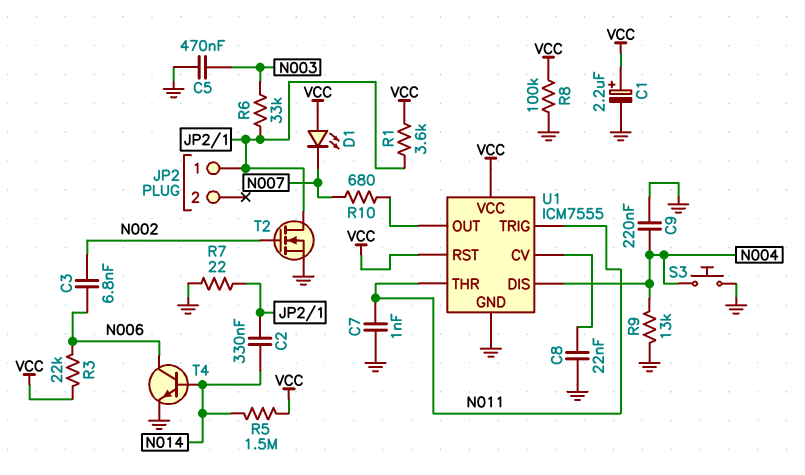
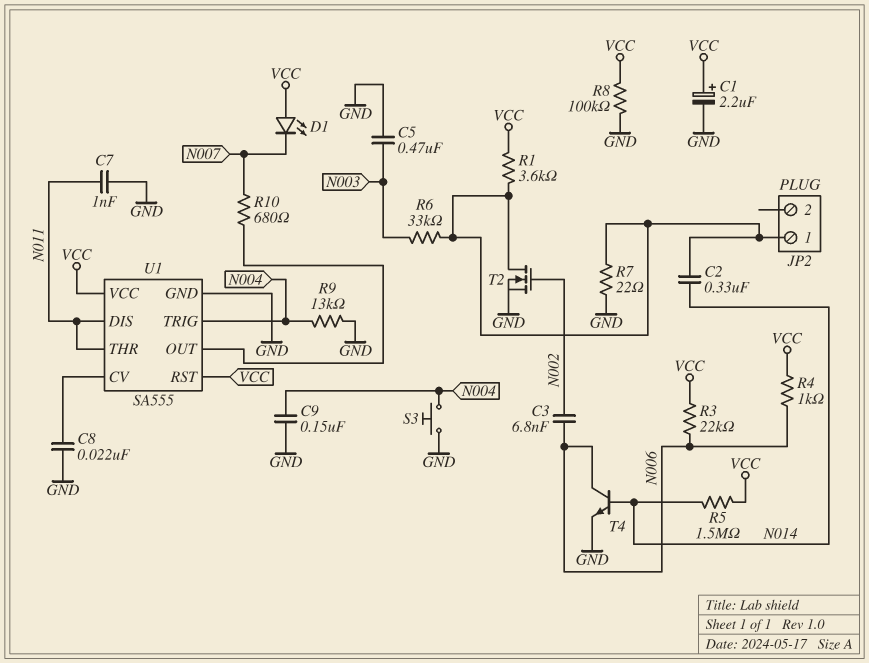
C9: 220nF (GND, N004) -> 150nF (GND, N004)
R4: none -> 1k (N006, VCC)
U1: ICM7555 -> SA555
U1 pin DIS: N004 -> N011
U1 pin TRIG: N011 -> N004

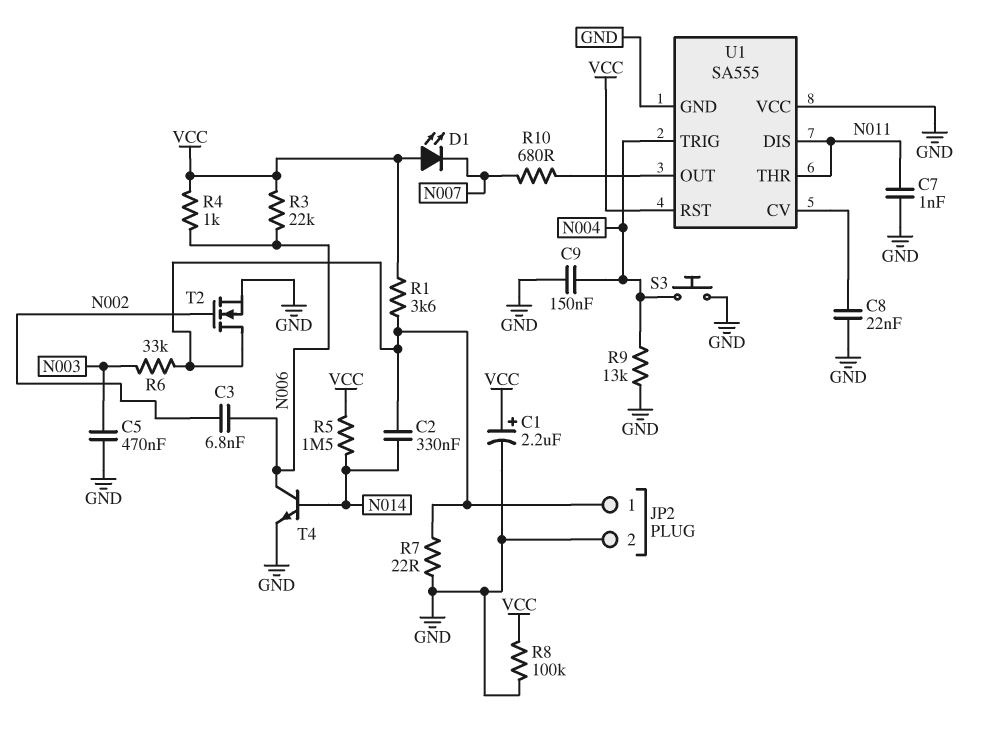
JP2 pin 2: none -> GND
U1 pin VCC: VCC -> GND

